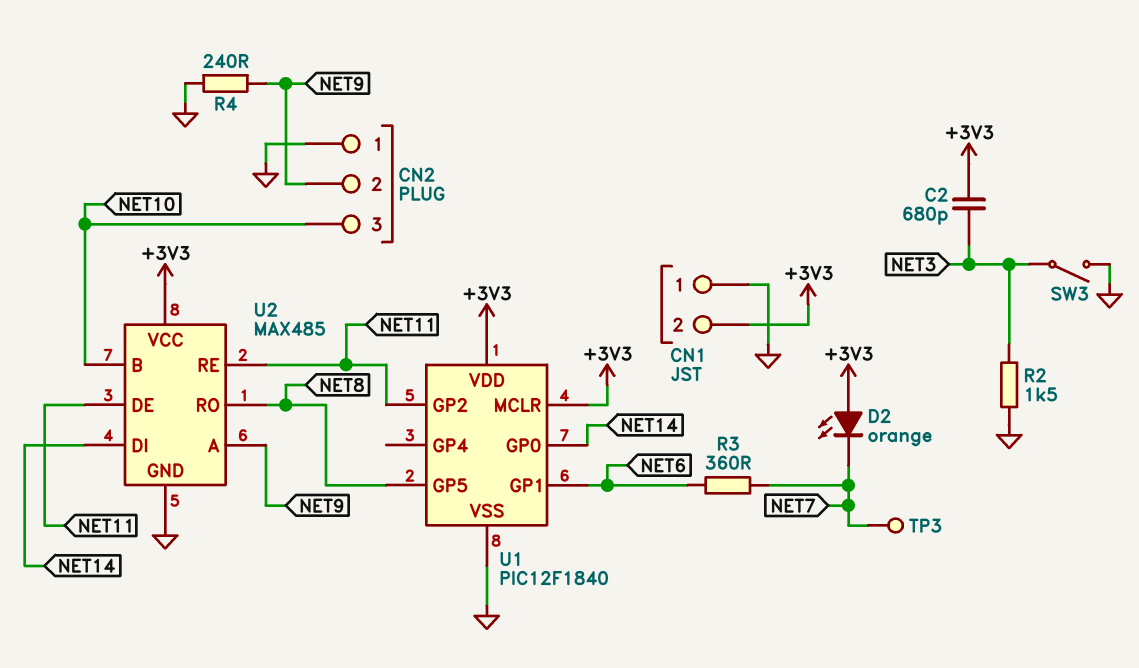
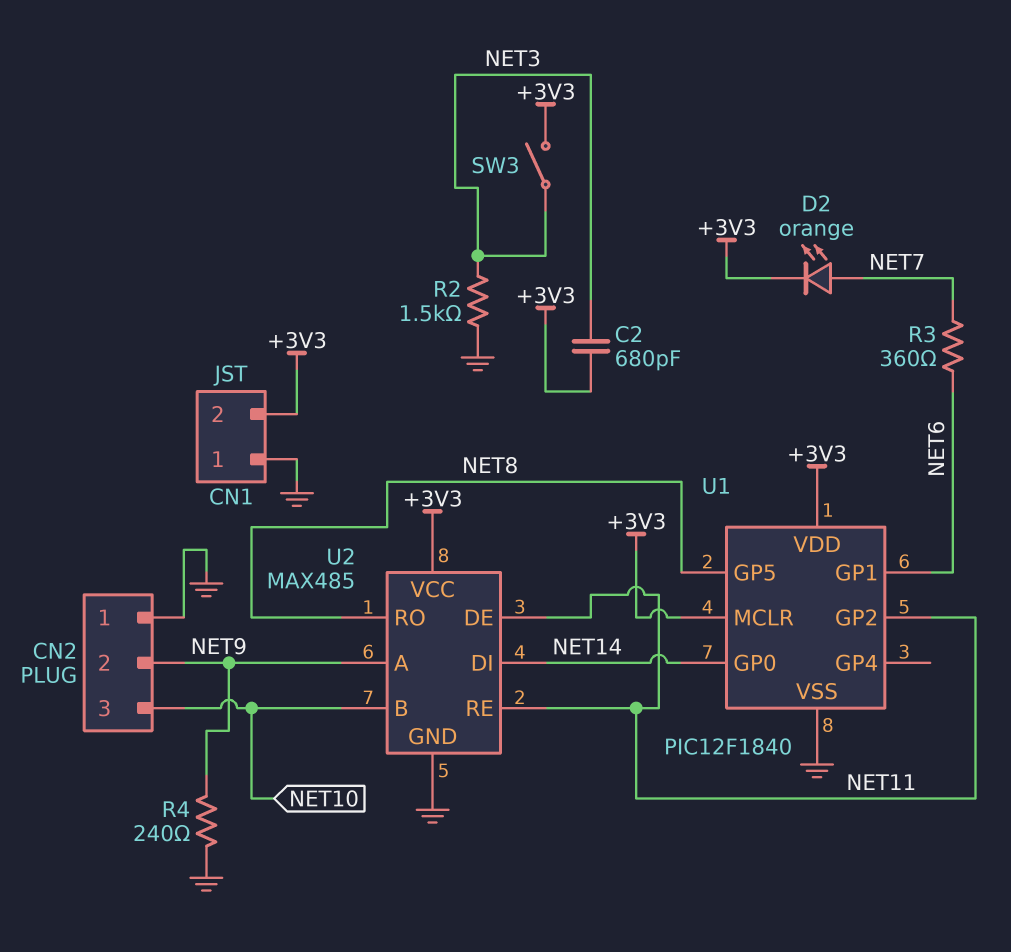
D2: LED orange (A +3V3, K NET7) -> LED orange (A NET7, K +3V3)
SW3: switch (GND, NET3) -> switch (+3V3, NET3)
TP3: test point (NET7) -> none

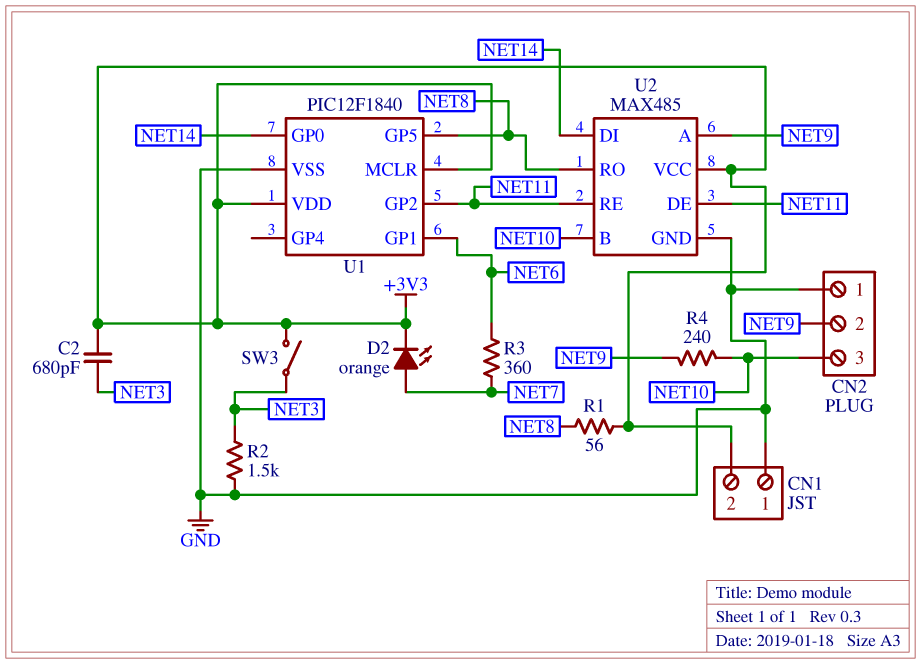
R1: none -> 56 (+3V3, NET8)
R4: 240 (GND, NET9) -> 240 (NET9, NET10)

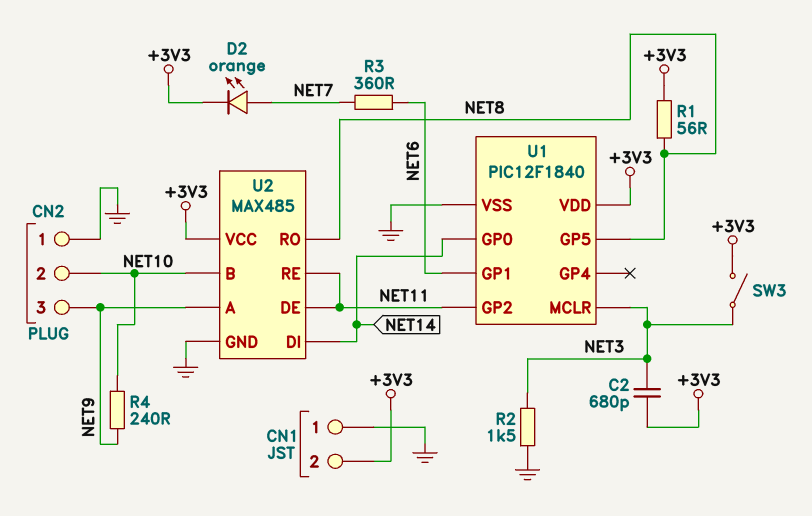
CN2 pin 2: NET9 -> NET10
CN2 pin 3: NET10 -> NET9
U1 pin MCLR: +3V3 -> NET3

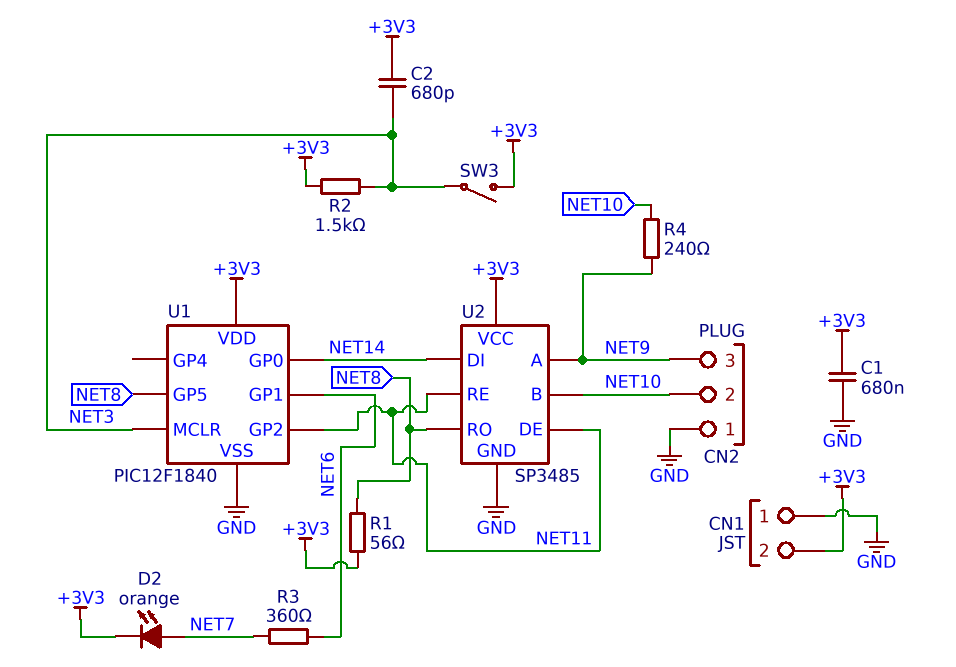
C1: none -> 680nF (+3V3, GND)
R2: 1.5k (GND, NET3) -> 1.5k (+3V3, NET3)
U2: MAX485 -> SP3485

